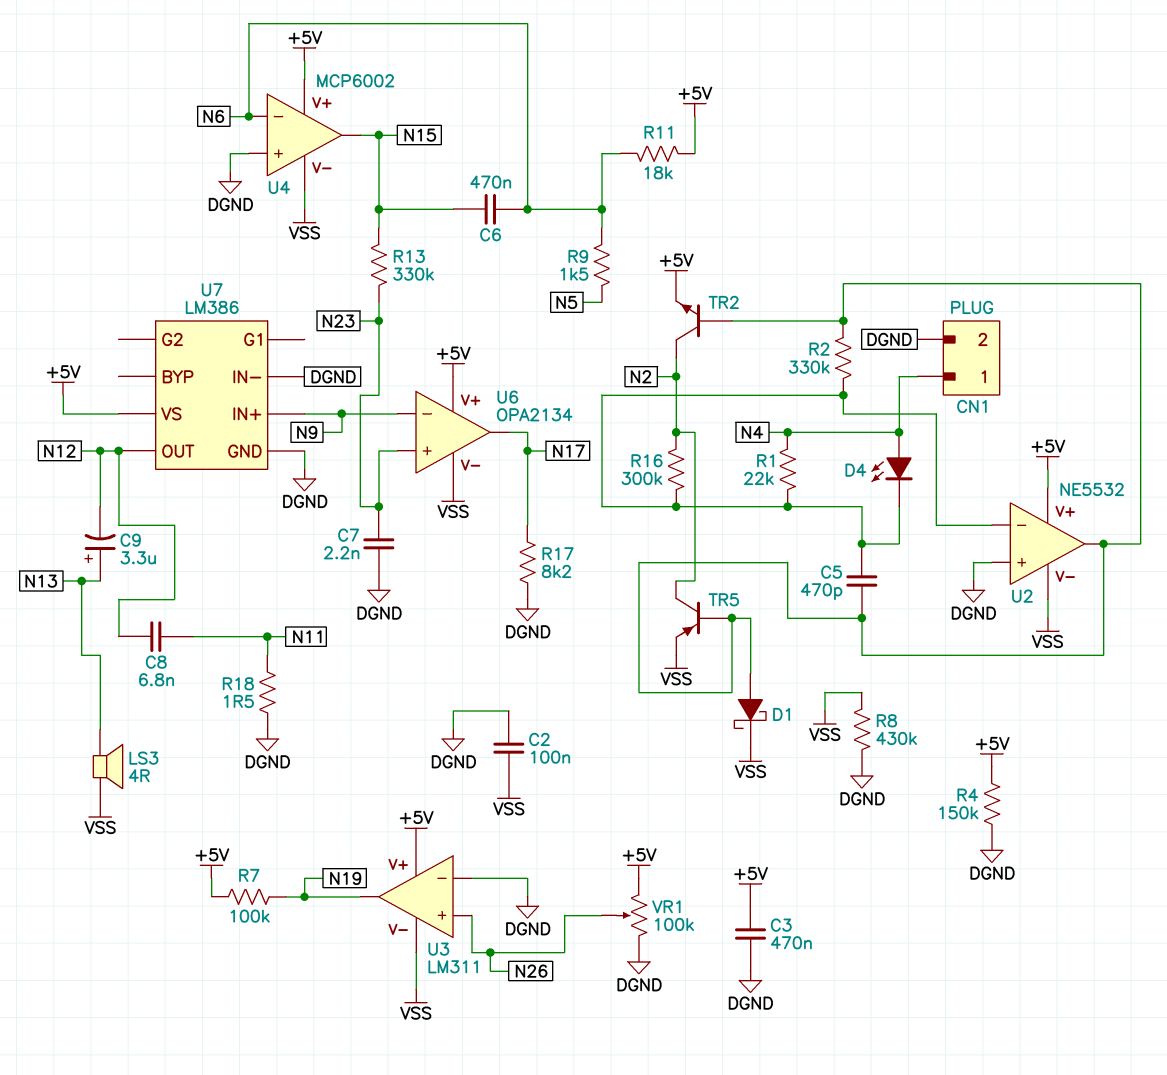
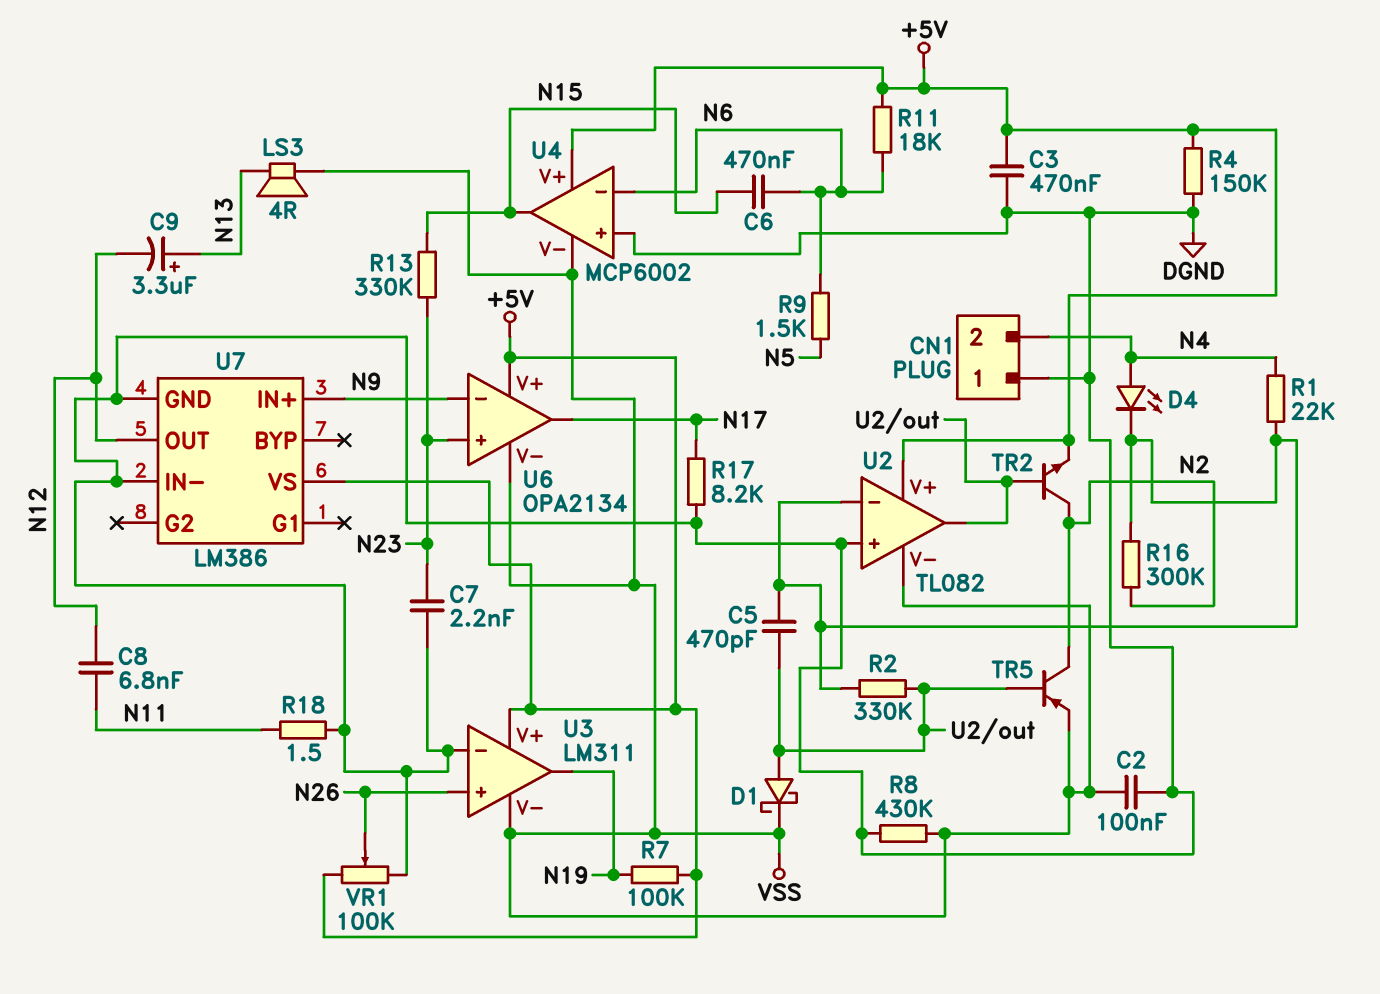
CN1 pin 1: N4 -> DGND
CN1 pin 2: DGND -> N4
U2: NE5532 -> TL082

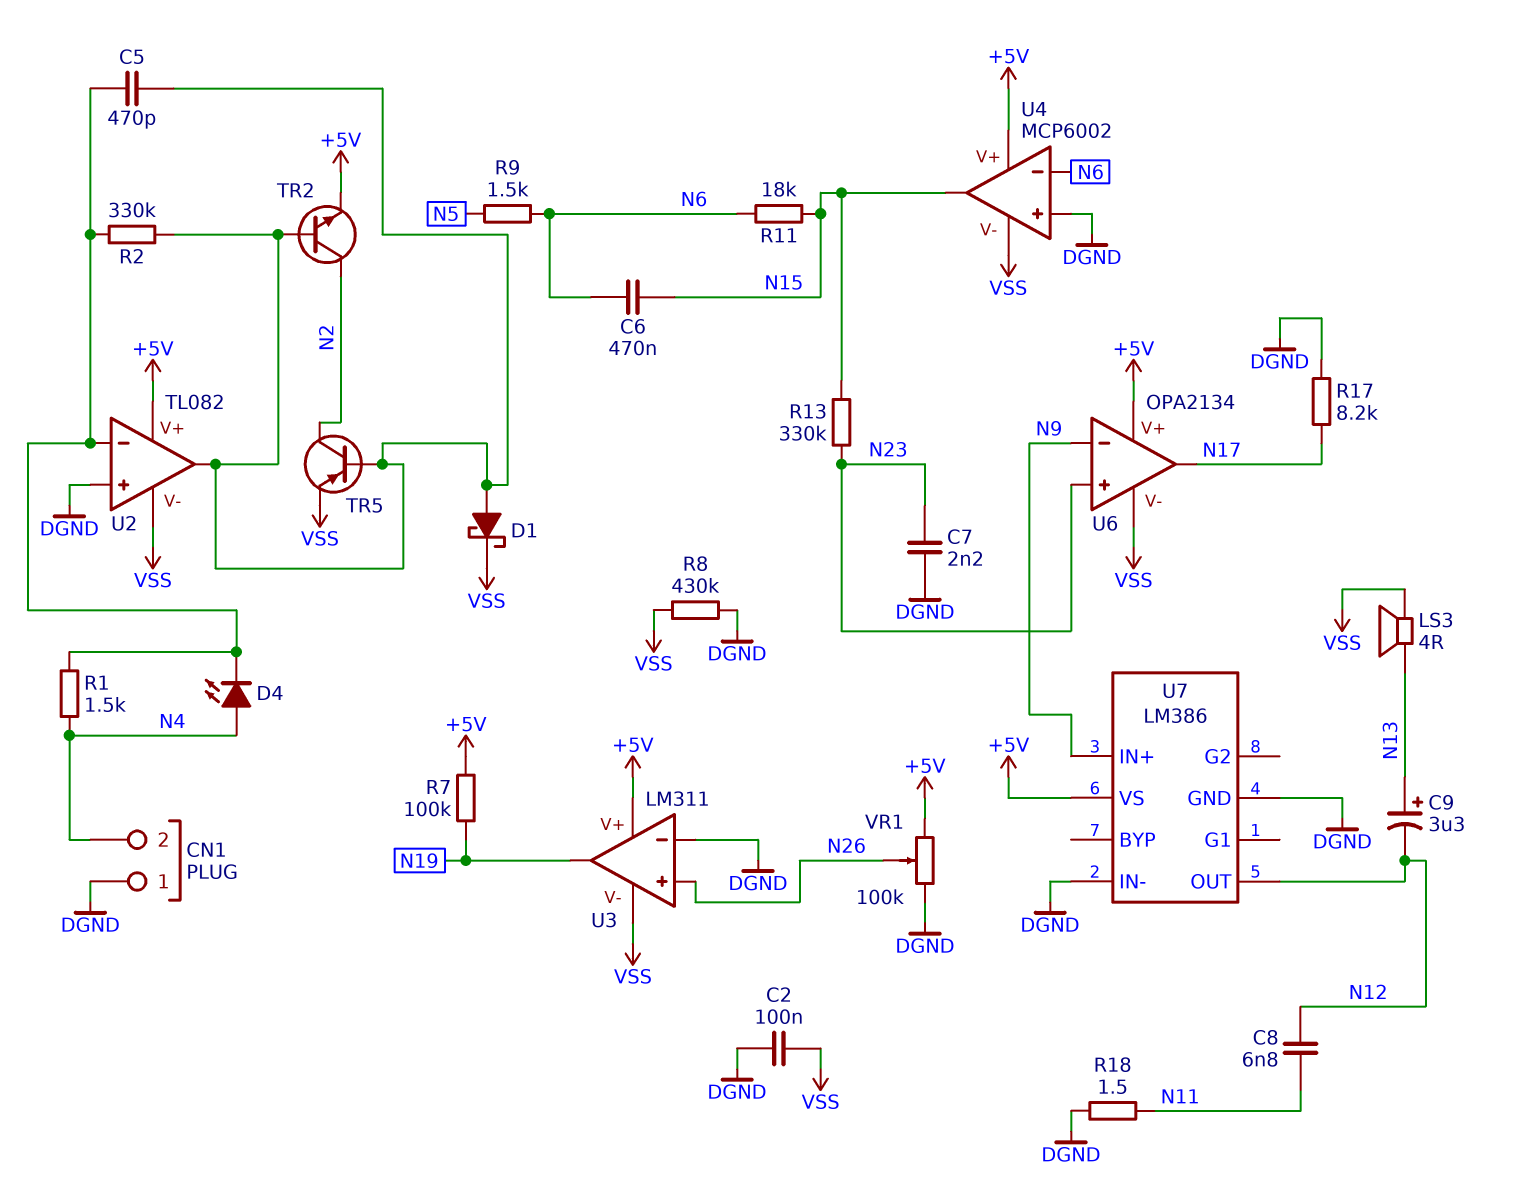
C3: 470nF (+5V, DGND) -> none
R1: 22k (N4, U2/in-) -> 1.5k (N4, U2/in-)
R4: 150k (+5V, DGND) -> none
R11: 18k (+5V, N6) -> 18k (N6, N15)
R16: 300k (N2, U2/in-) -> none

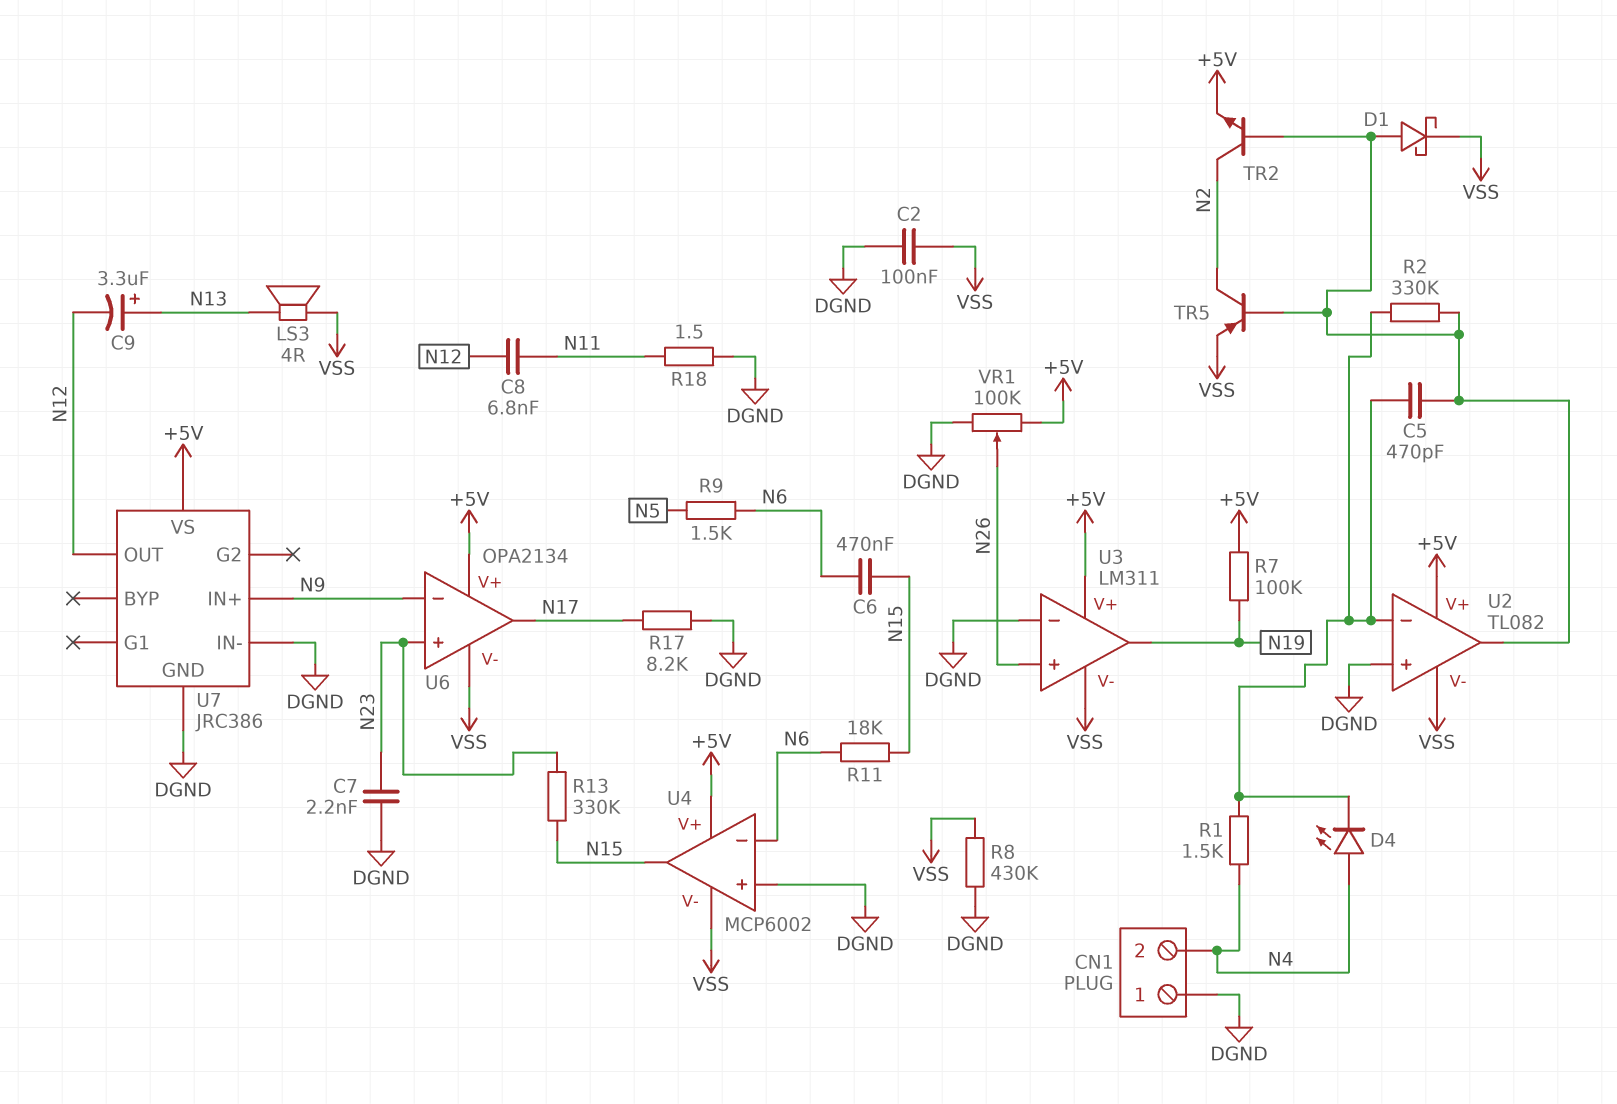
U7: LM386 -> JRC386

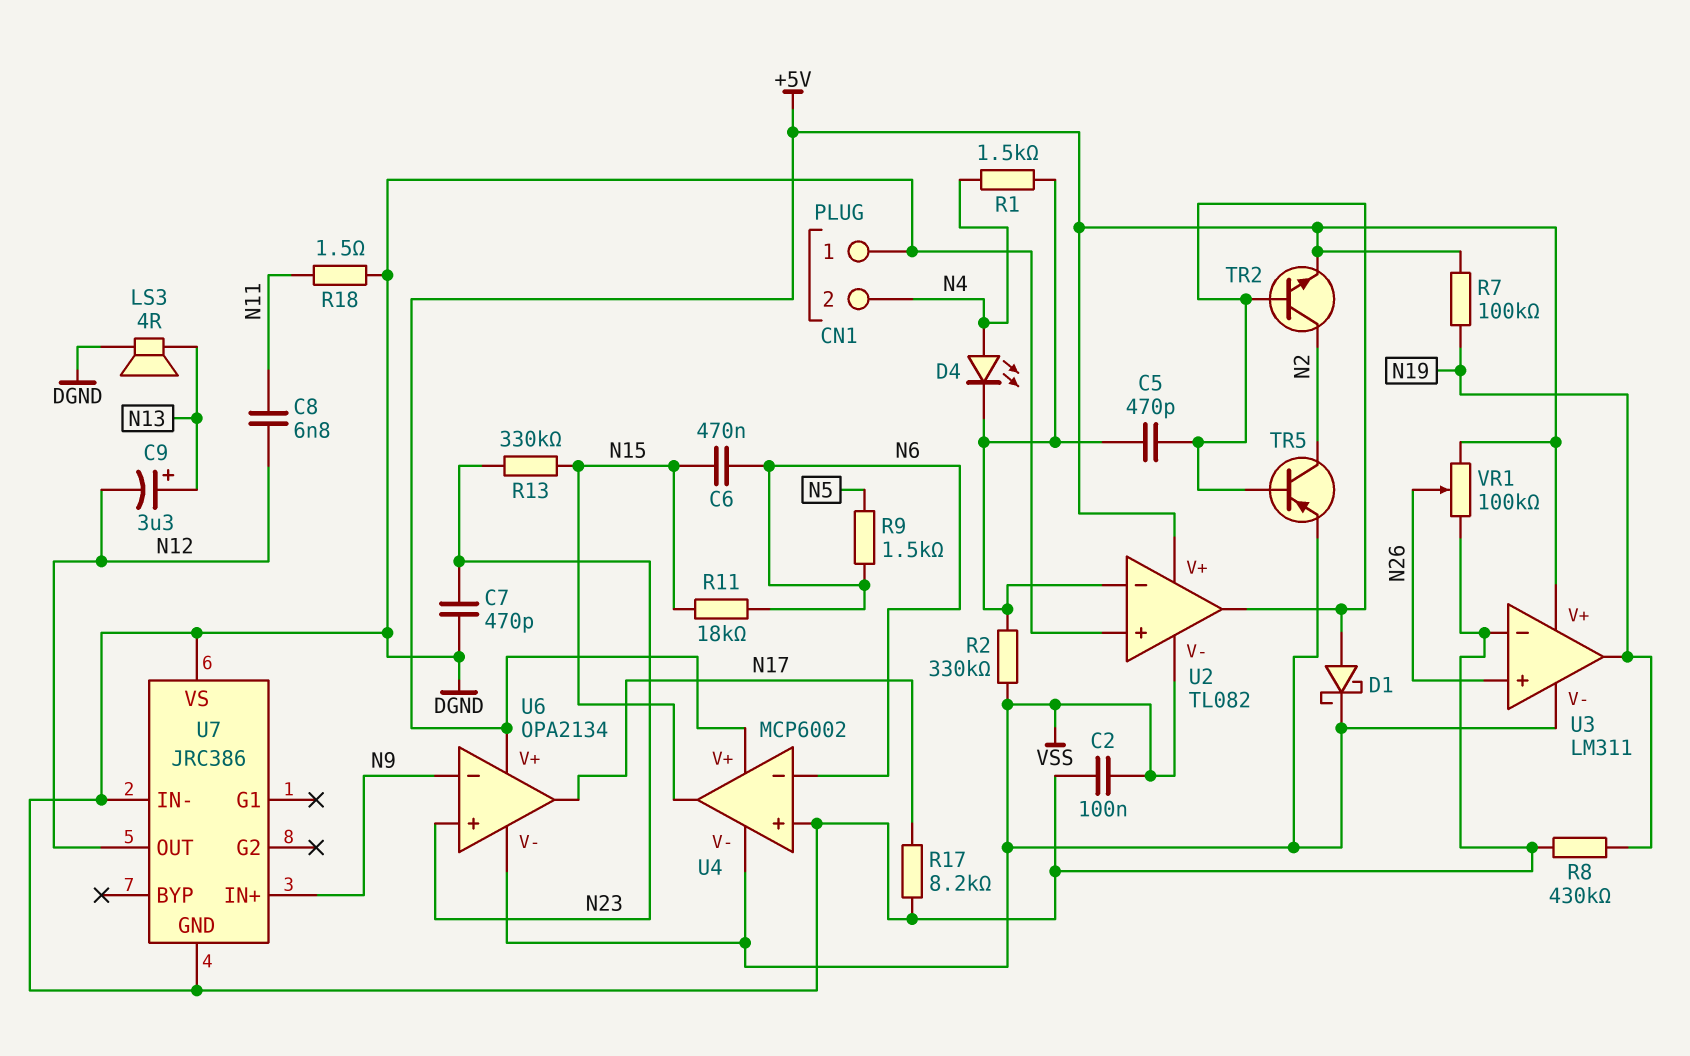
C7: 2.2nF (DGND, N23) -> 470pF (DGND, N23)
LS3: speaker 4R (N13, VSS) -> speaker 4R (DGND, N13)
R2: 330k (U2/in-, U2/out) -> 330k (U2/in-, VSS)
R8: 430k (DGND, VSS) -> 430k (DGND, N19)
U7 pin VS: +5V -> DGND

